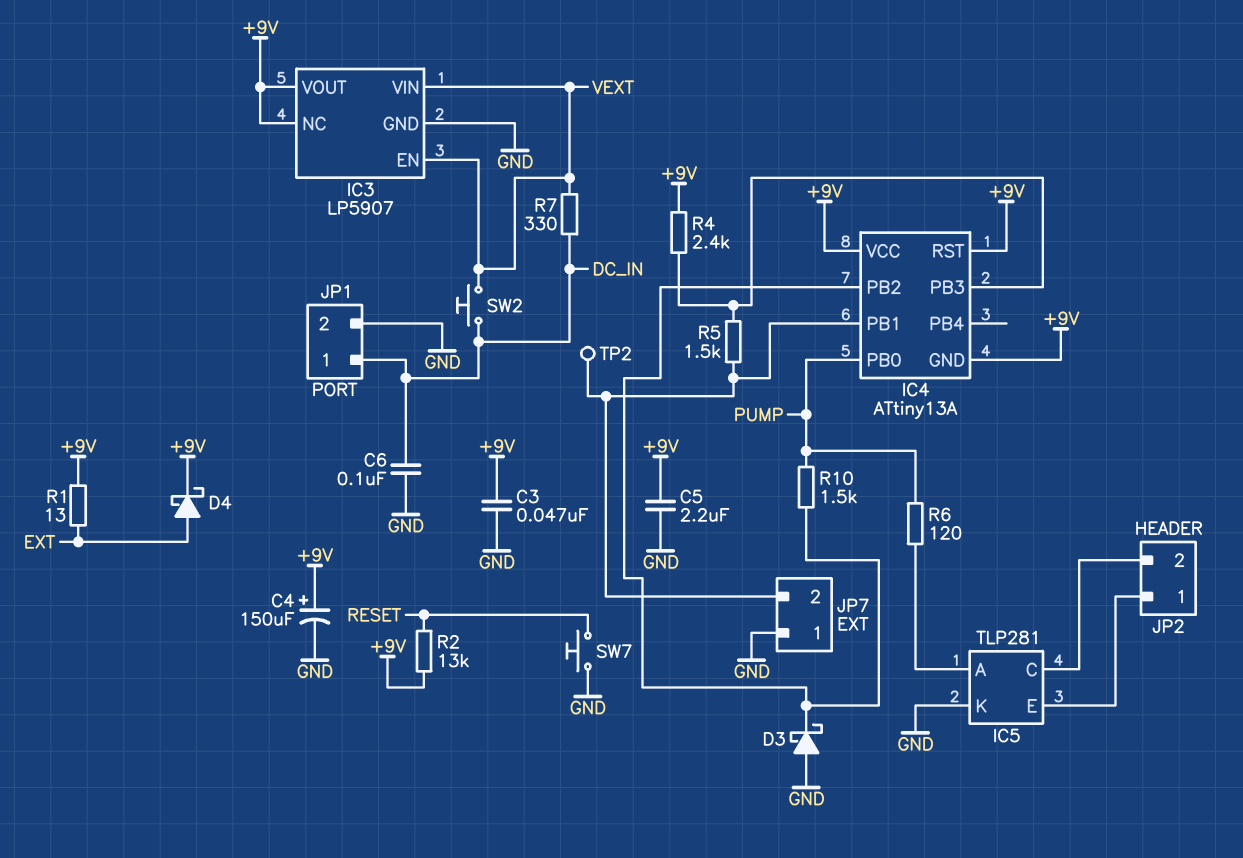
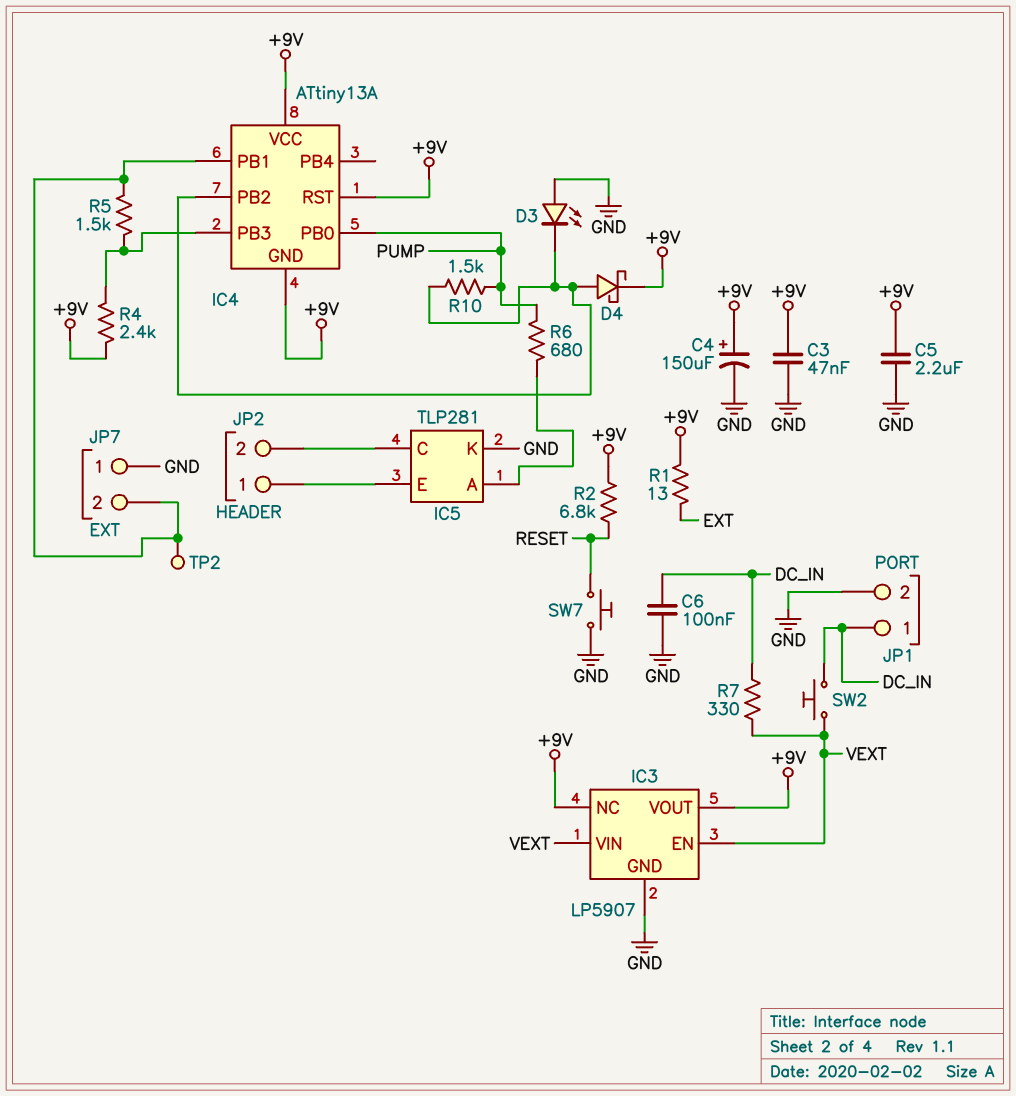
D3: schottky (A GND, K IC4/PB2) -> LED (A GND, K IC4/PB2)
D4: schottky (A EXT, K +9V) -> schottky (A IC4/PB2, K +9V)
R2: 13k (+9V, RESET) -> 6.8k (+9V, RESET)
R6: 120 (IC5/A, PUMP) -> 680 (IC5/A, PUMP)

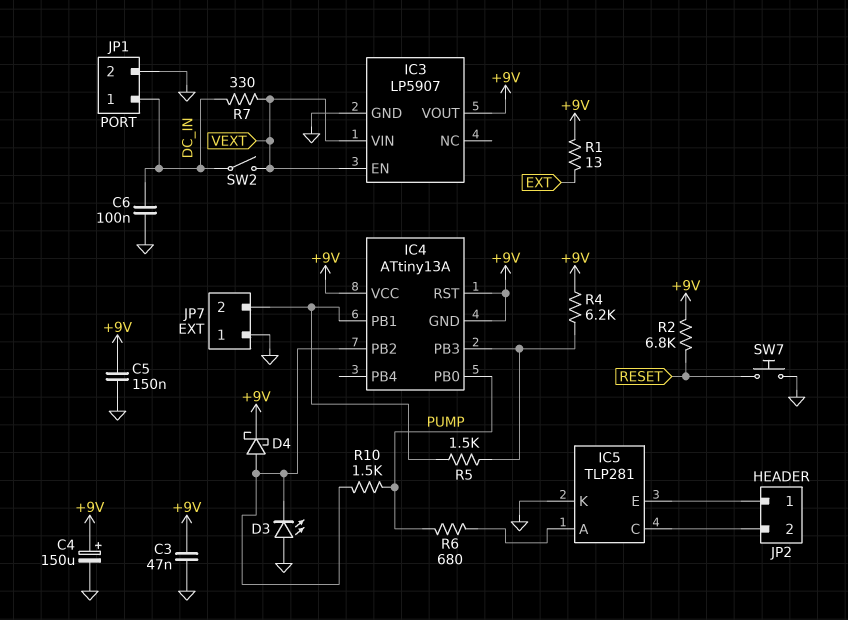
C5: 2.2uF (+9V, GND) -> 150nF (+9V, GND)
IC3 pin NC: +9V -> none
R4: 2.4k (+9V, IC4/PB3) -> 6.2k (+9V, IC4/PB3)
SW2: button (DC_IN, VEXT) -> switch (DC_IN, VEXT)
TP2: test point (IC4/PB1) -> none

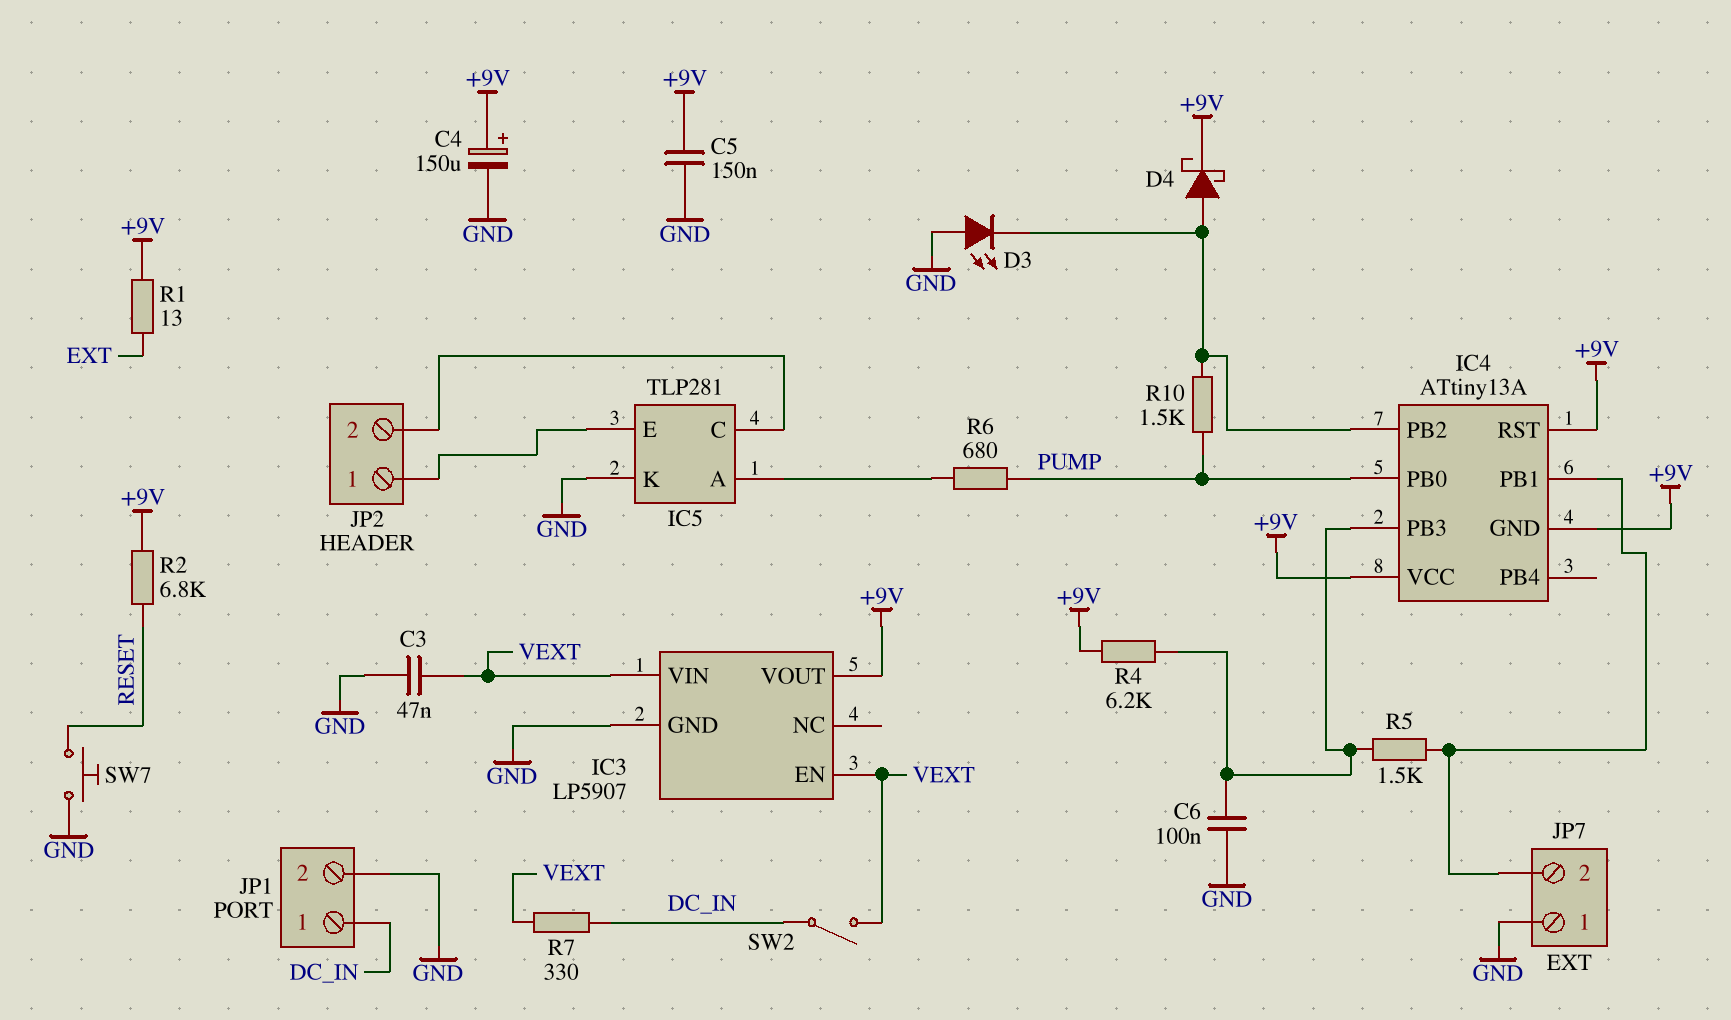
C3: 47nF (+9V, GND) -> 47nF (GND, VEXT)
C6: 100nF (DC_IN, GND) -> 100nF (GND, IC4/PB3)

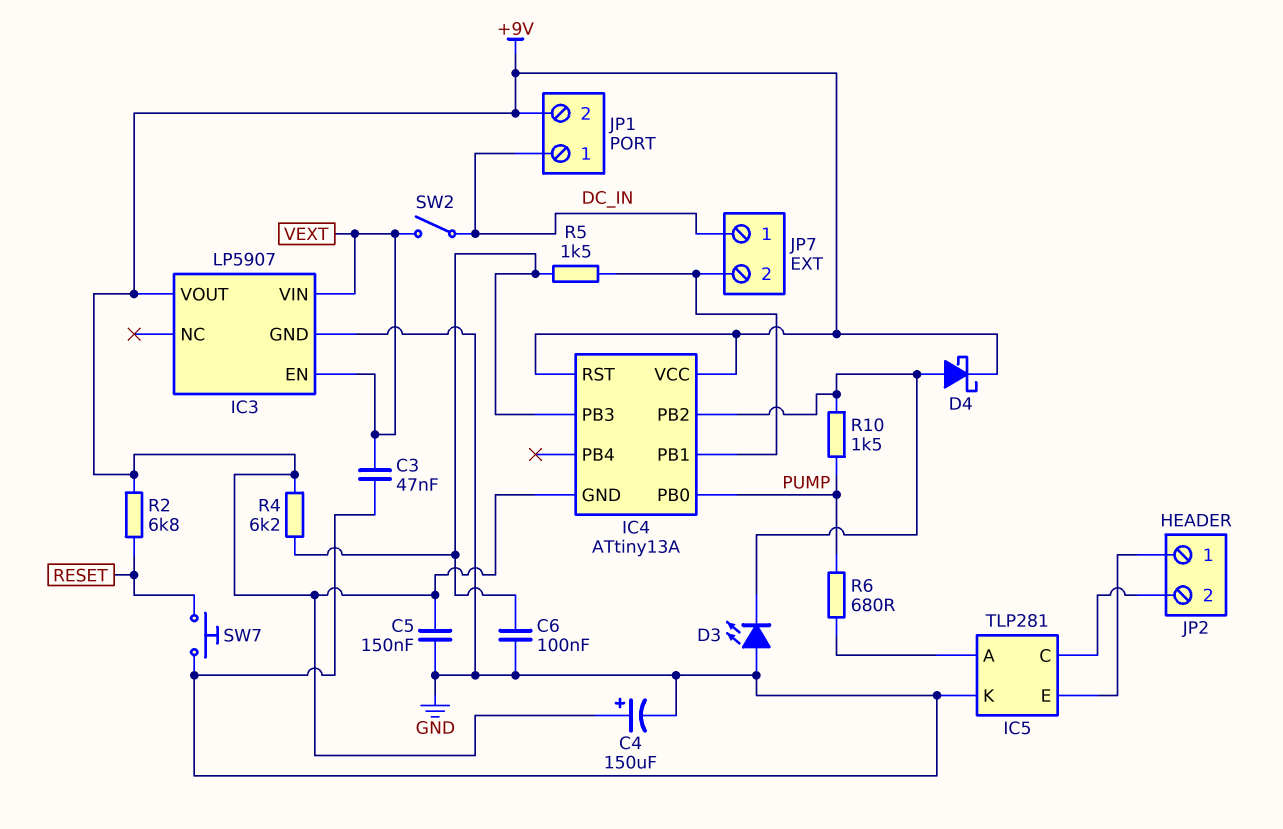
JP1 pin 2: GND -> +9V
JP7 pin 1: GND -> DC_IN
R1: 13 (+9V, EXT) -> none
R7: 330 (DC_IN, VEXT) -> none

